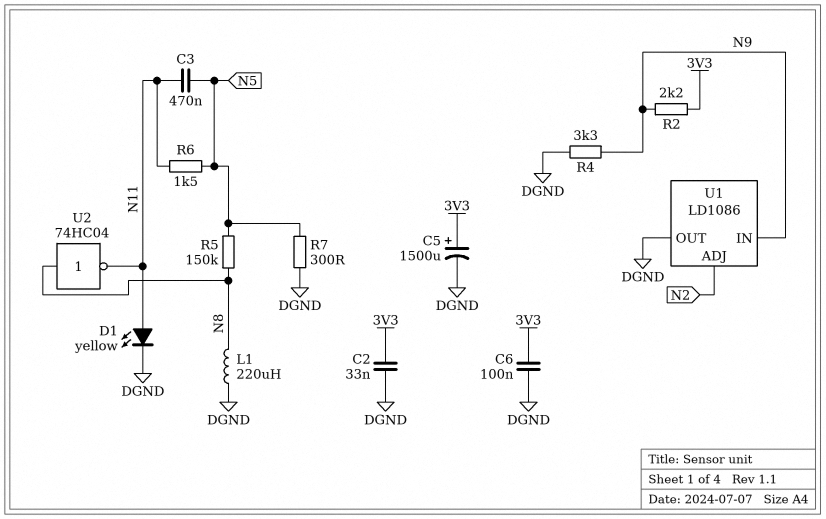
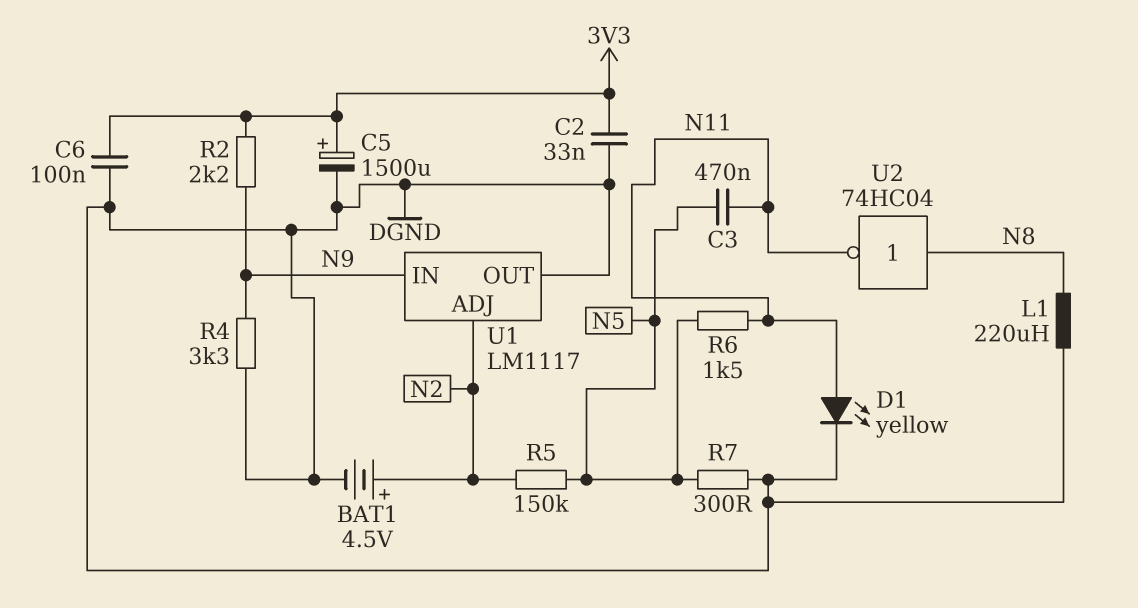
BAT1: none -> 4.5V (plus N2, minus DGND)
R5: 150k (N5, N8) -> 150k (N2, N5)
U1: LD1086 -> LM1117

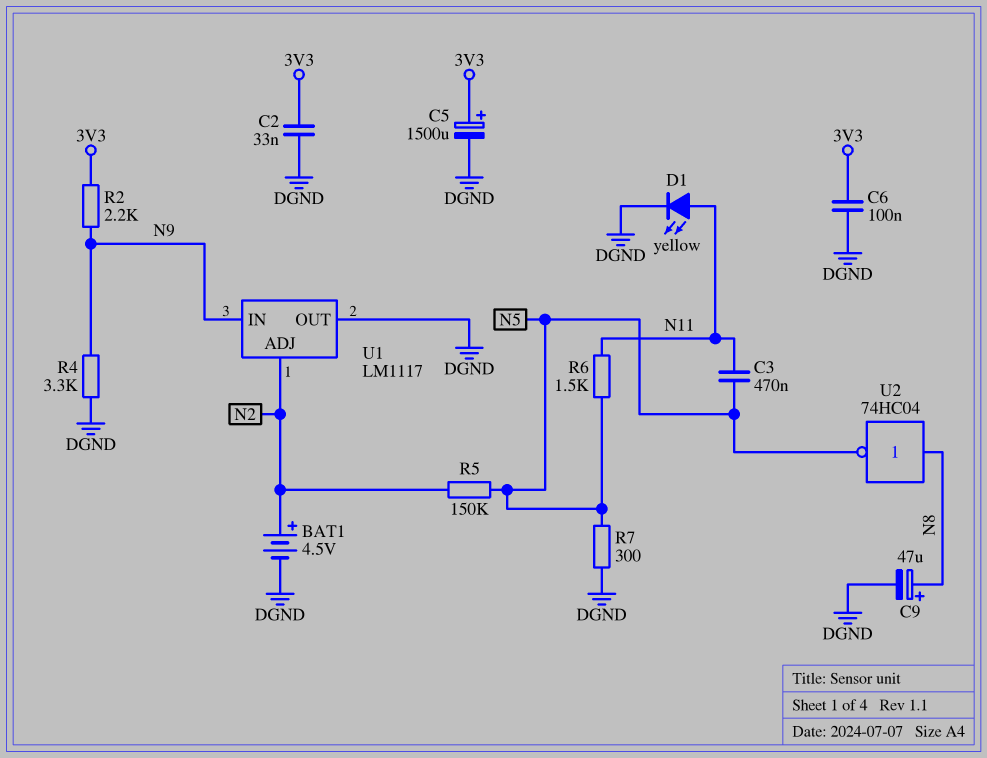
C9: none -> 47uF (plus N8, minus DGND)
L1: 220uH (DGND, N8) -> none
U2: NOT 74HC04 (in N8, out N11) -> NOT 74HC04 (in N8, out N5)

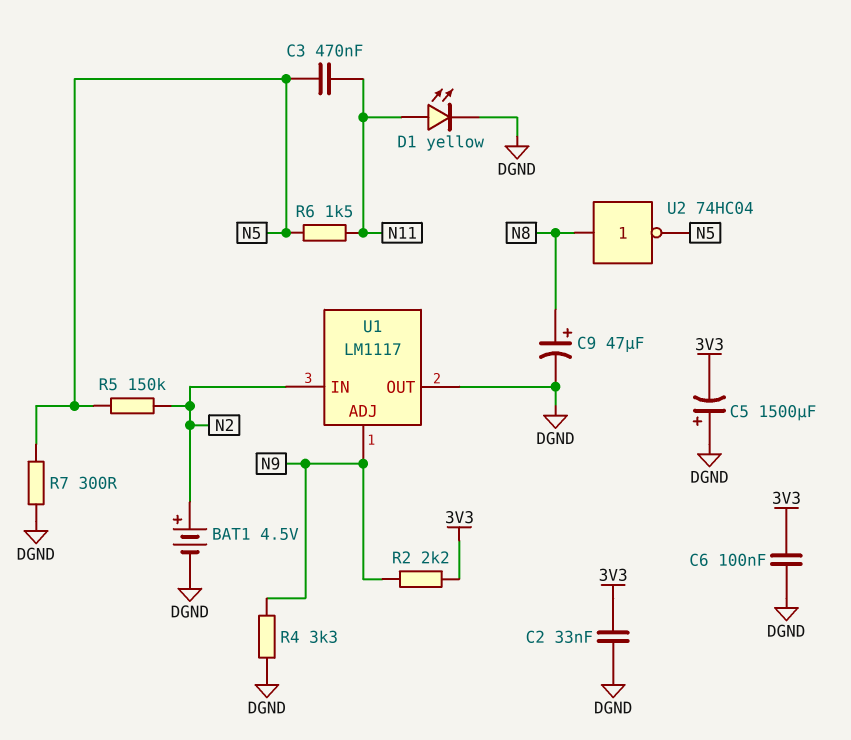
C5: 1500uF (plus 3V3, minus DGND) -> 1500uF (plus DGND, minus 3V3)
U1 pin ADJ: N2 -> N9
U1 pin IN: N9 -> N2

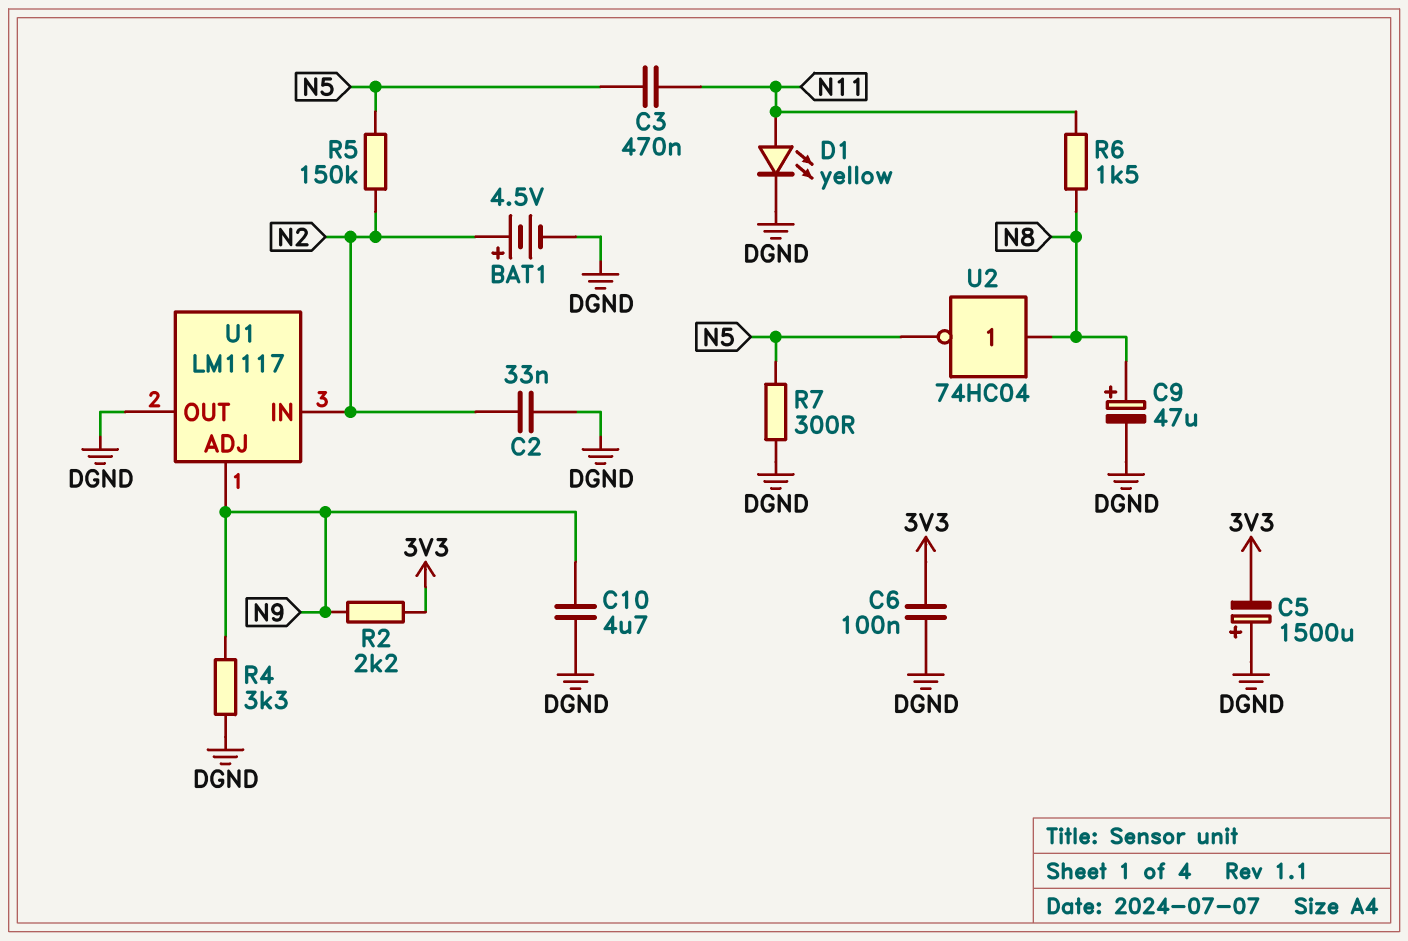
C2: 33nF (3V3, DGND) -> 33nF (DGND, N2)
C10: none -> 4.7uF (DGND, N9)
R6: 1.5k (N5, N11) -> 1.5k (N8, N11)

